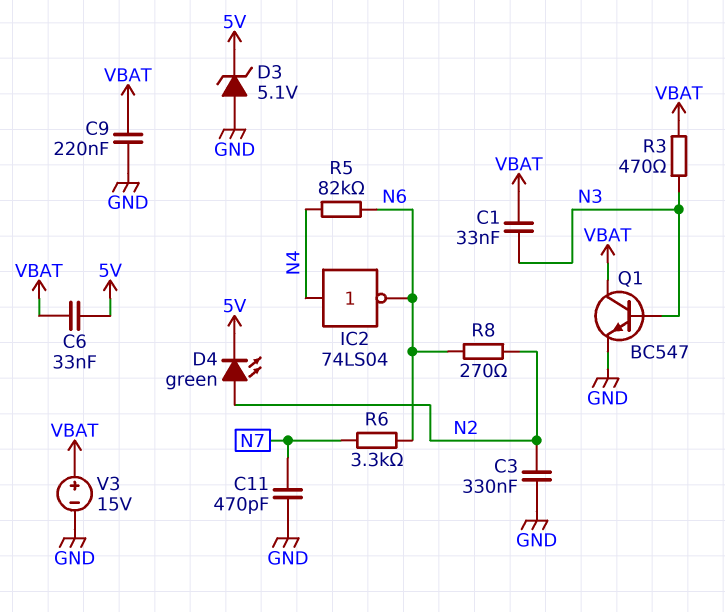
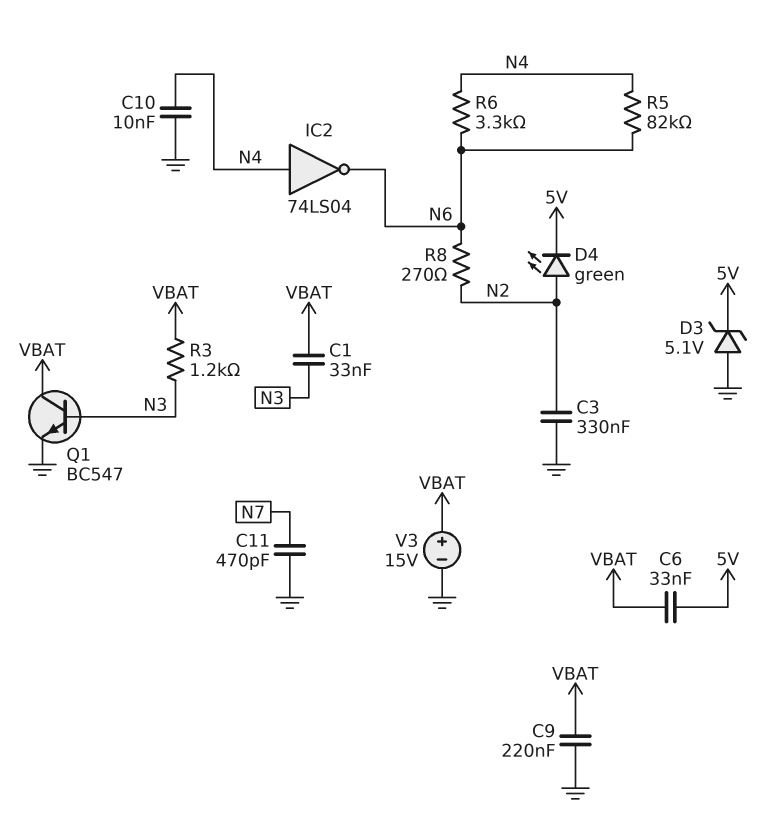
C10: none -> 10nF (GND, N4)
R3: 470 (N3, VBAT) -> 1.2k (N3, VBAT)
R6: 3.3k (N6, N7) -> 3.3k (N4, N6)

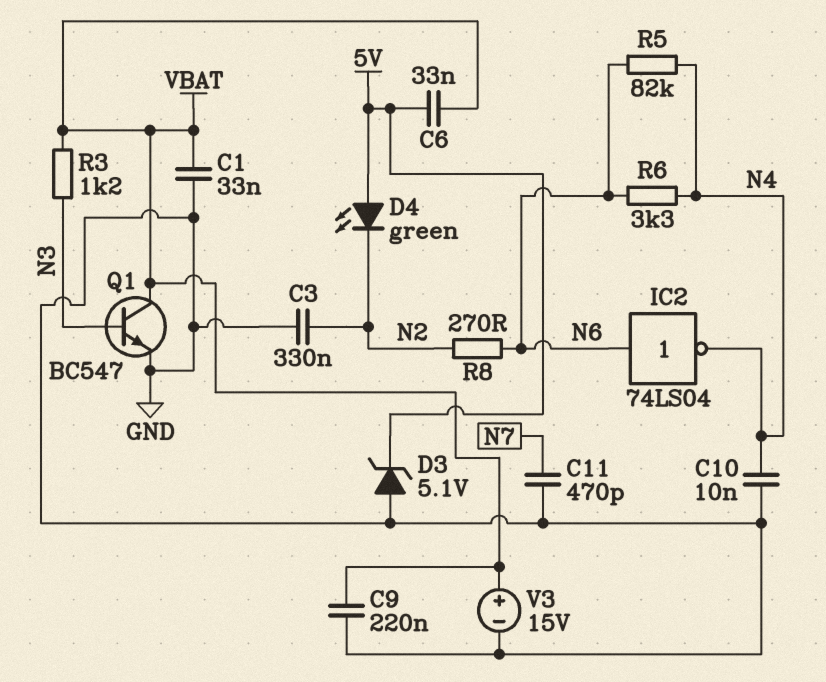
C1: 33nF (N3, VBAT) -> 33nF (GND, VBAT)
D4: LED green (A N2, K 5V) -> LED green (A 5V, K N2)
IC2: NOT 74LS04 (in N4, out N6) -> NOT 74LS04 (in N6, out N4)

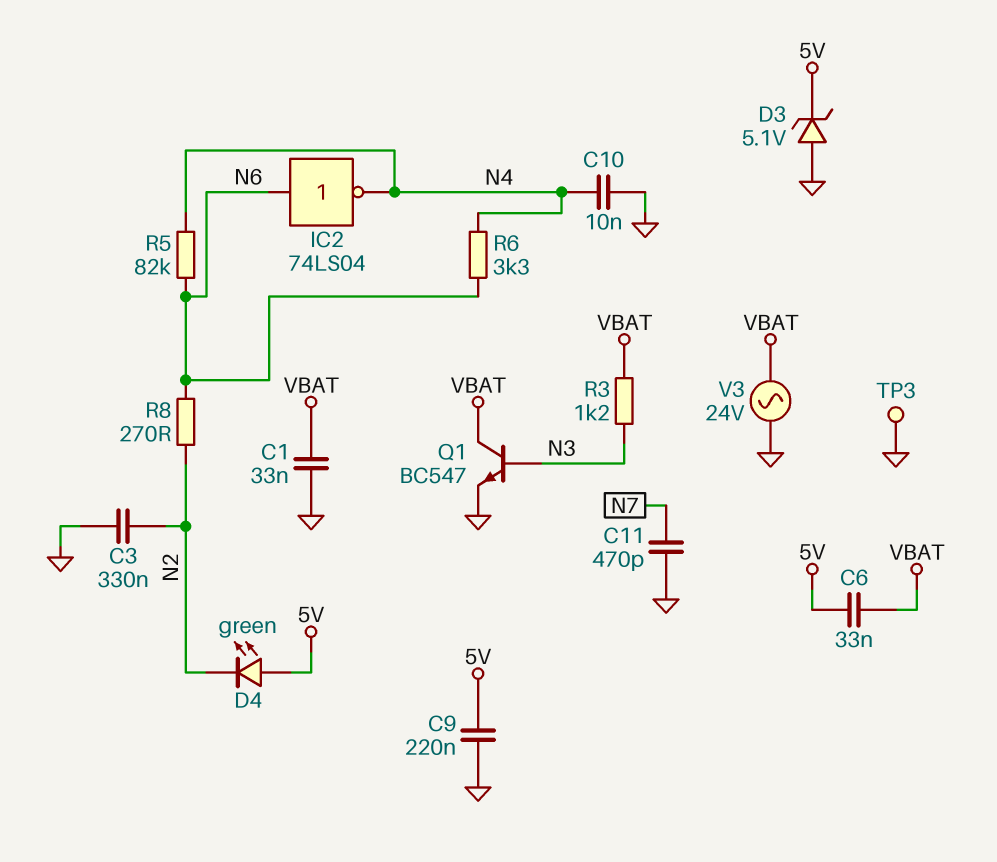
C9: 220nF (GND, VBAT) -> 220nF (5V, GND)
TP3: none -> test point (GND)
V3: 15V (plus VBAT, minus GND) -> AC 24V (GND, VBAT)

